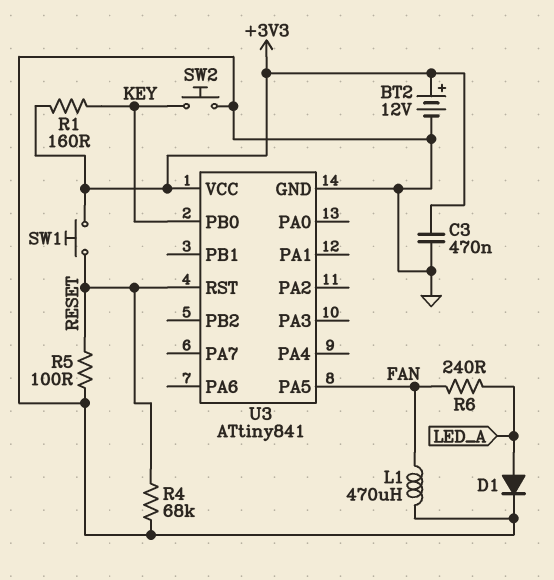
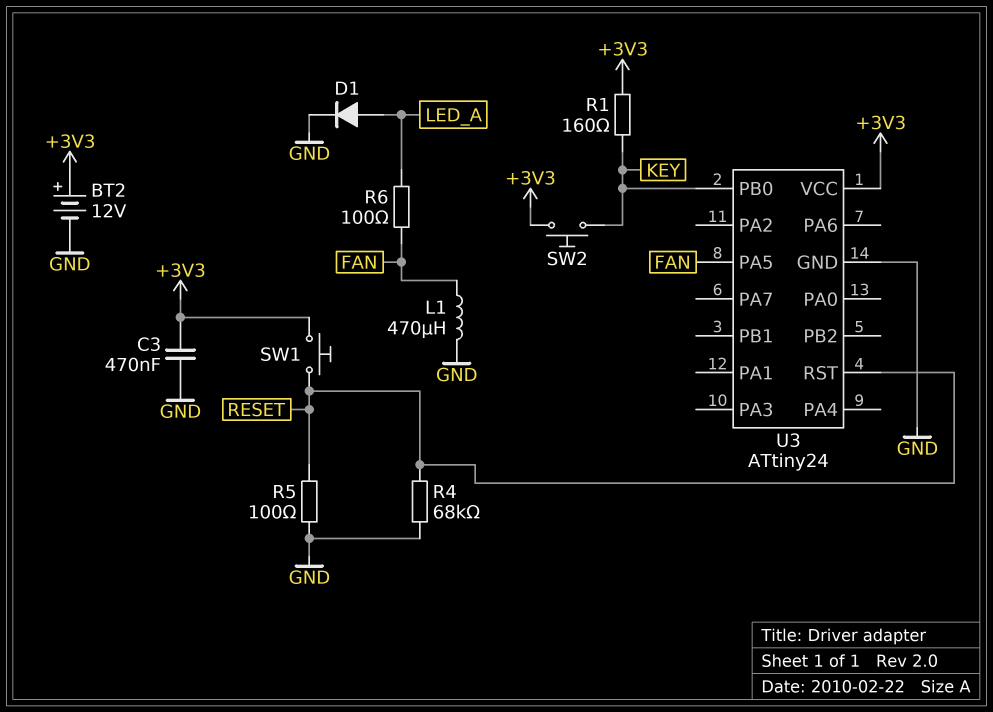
R6: 240 (FAN, LED_A) -> 100 (FAN, LED_A)
SW2: button (GND, KEY) -> button (+3V3, KEY)
U3: ATtiny841 -> ATtiny24

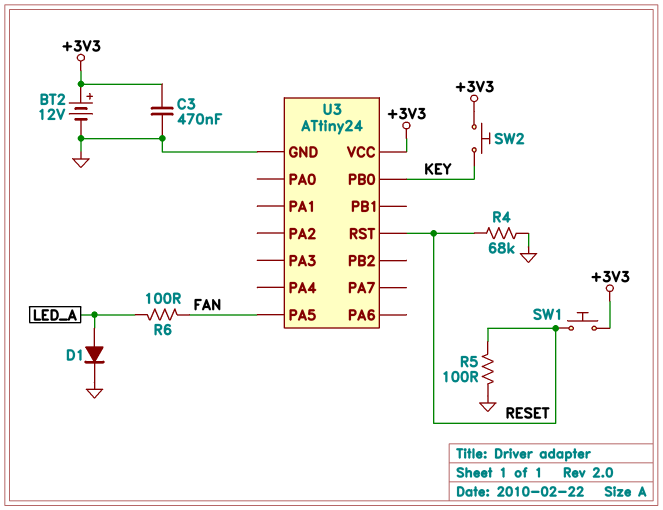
L1: 470uH (FAN, GND) -> none
R1: 160 (+3V3, KEY) -> none

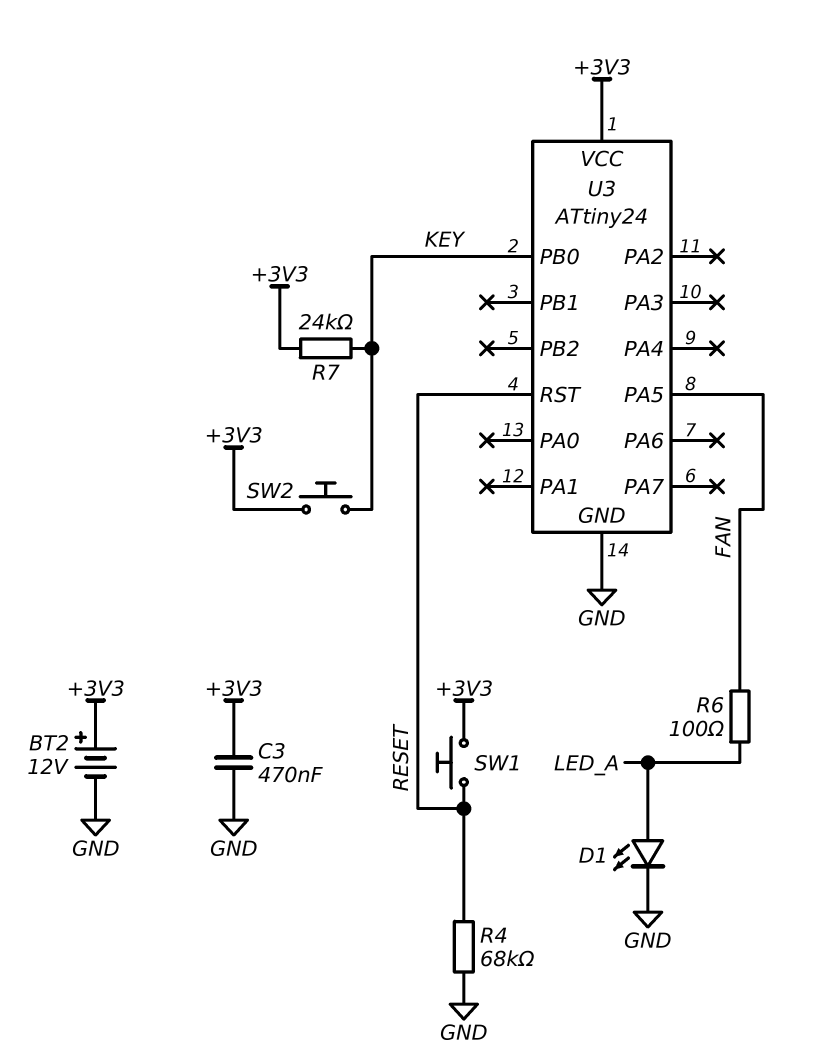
D1: diode (A LED_A, K GND) -> LED (A LED_A, K GND)
R5: 100 (GND, RESET) -> none
R7: none -> 24k (+3V3, KEY)

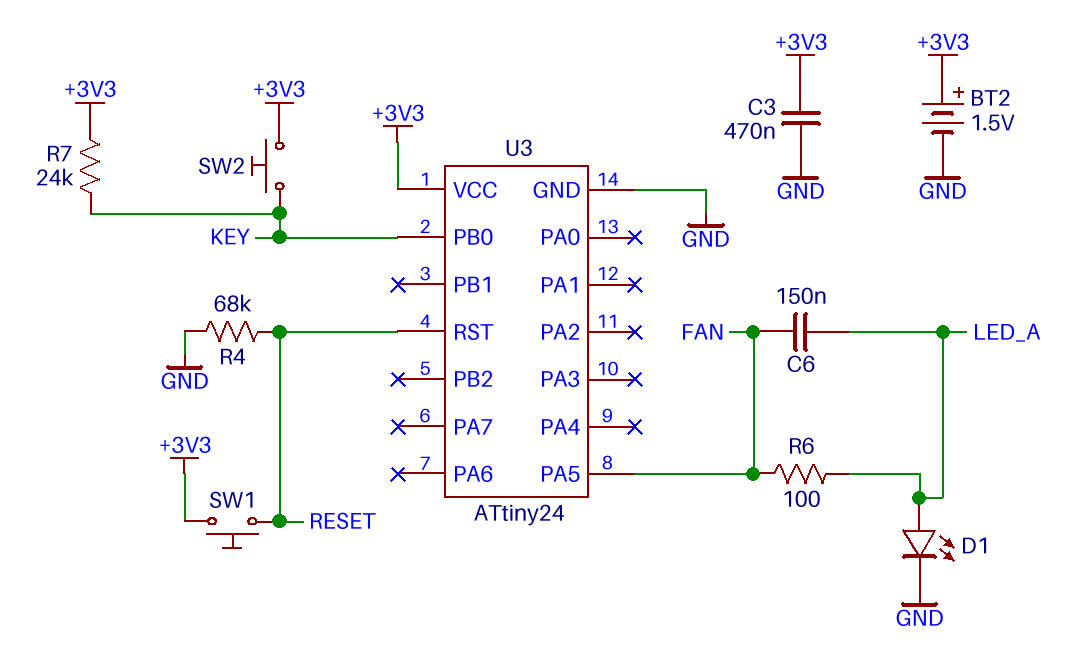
BT2: 12V (plus +3V3, minus GND) -> 1.5V (plus +3V3, minus GND)
C6: none -> 150nF (FAN, LED_A)

